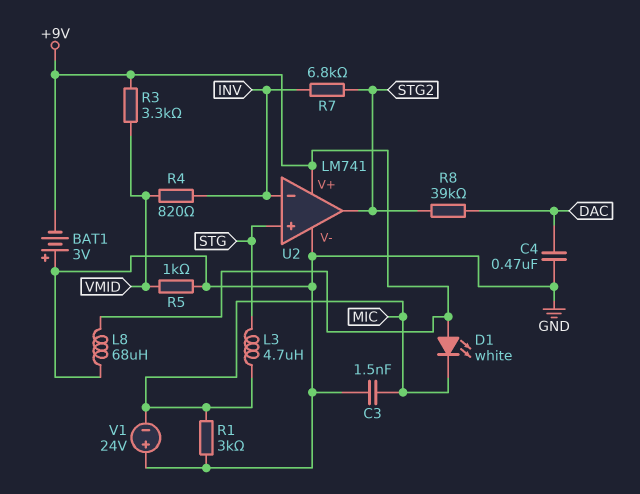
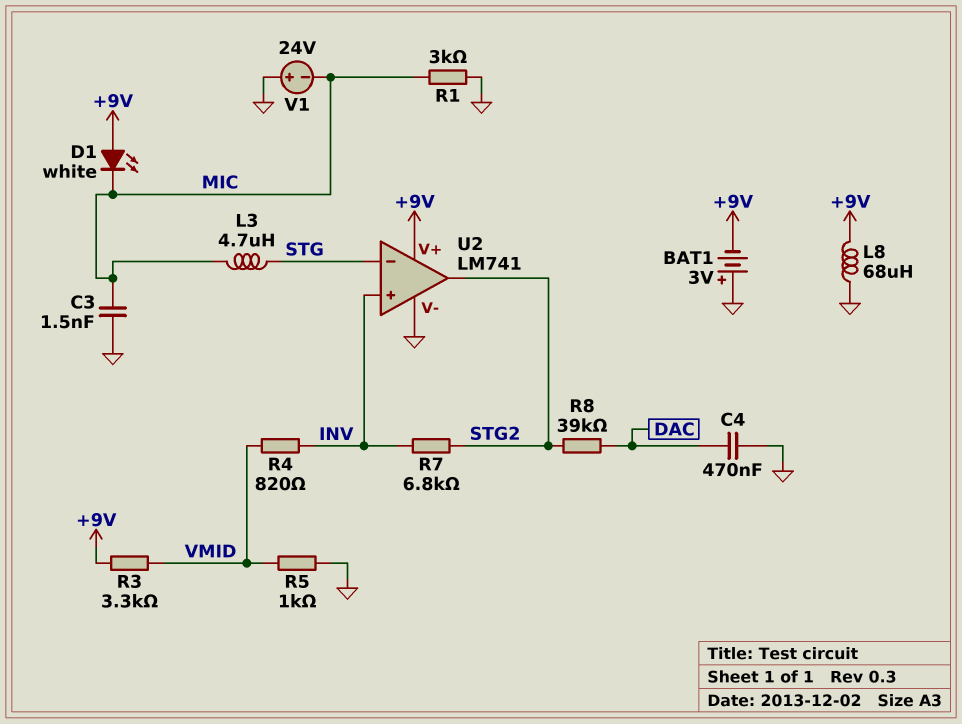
U2 pin in+: STG -> INV
U2 pin in-: INV -> STG

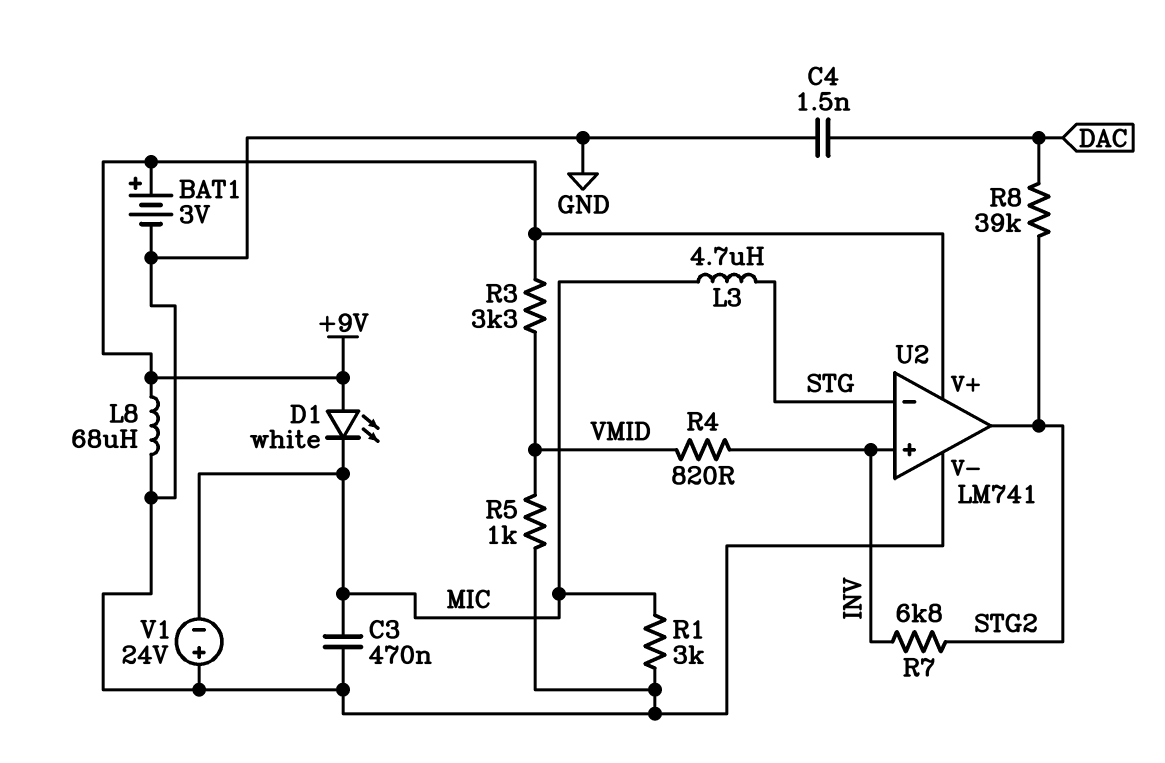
BAT1: 3V (plus GND, minus +9V) -> 3V (plus +9V, minus GND)
C3: 1.5nF (GND, MIC) -> 470nF (GND, MIC)
C4: 470nF (DAC, GND) -> 1.5nF (DAC, GND)

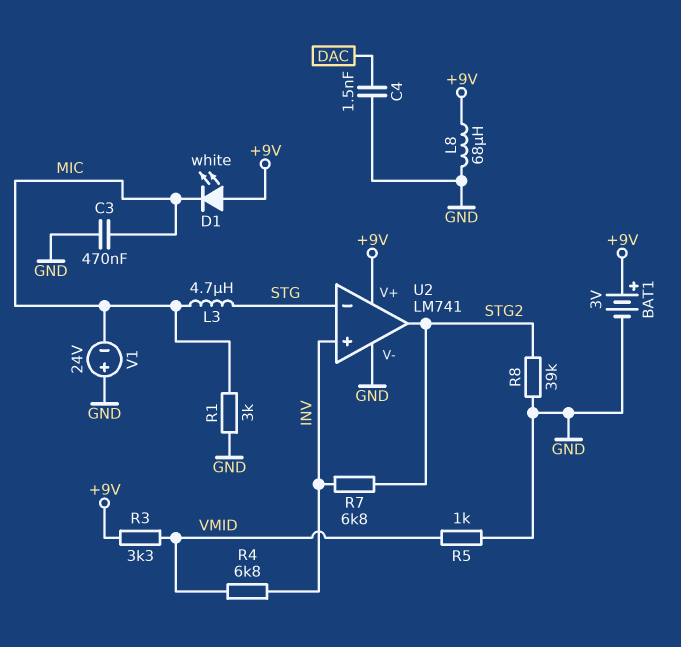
R4: 820 (INV, VMID) -> 6.8k (INV, VMID)
R8: 39k (DAC, STG2) -> 39k (GND, STG2)

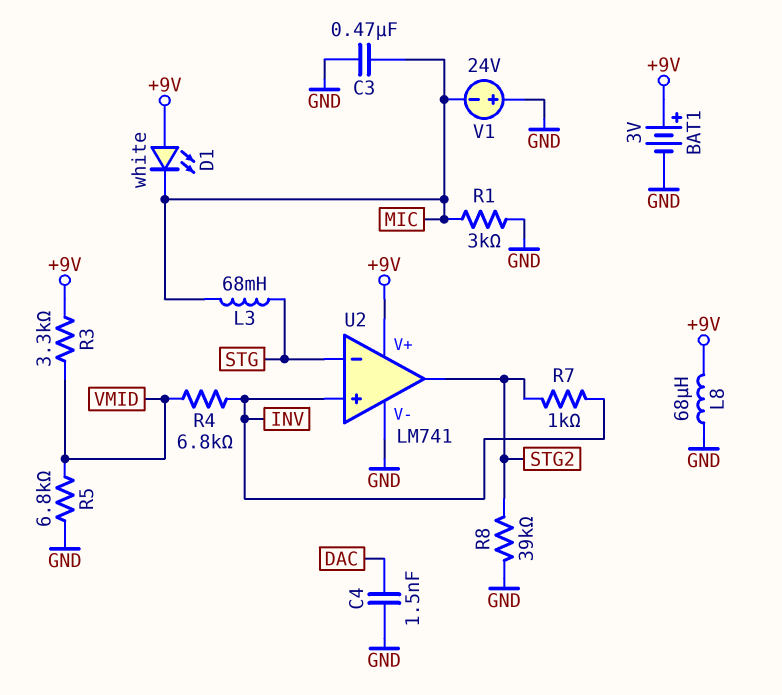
L3: 4.7uH (MIC, STG) -> 68mH (MIC, STG)
R5: 1k (GND, VMID) -> 6.8k (GND, VMID)
R7: 6.8k (INV, STG2) -> 1k (INV, STG2)

